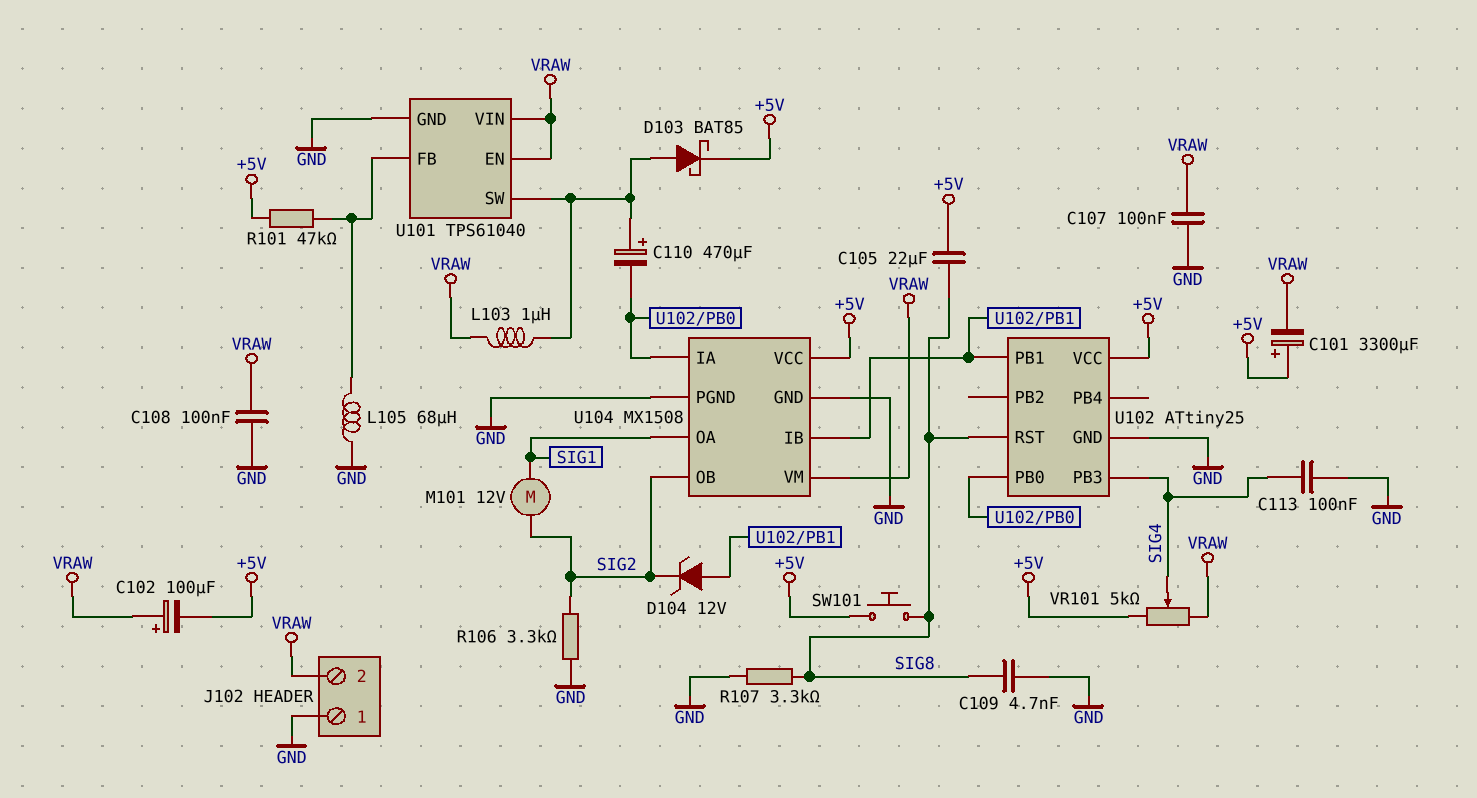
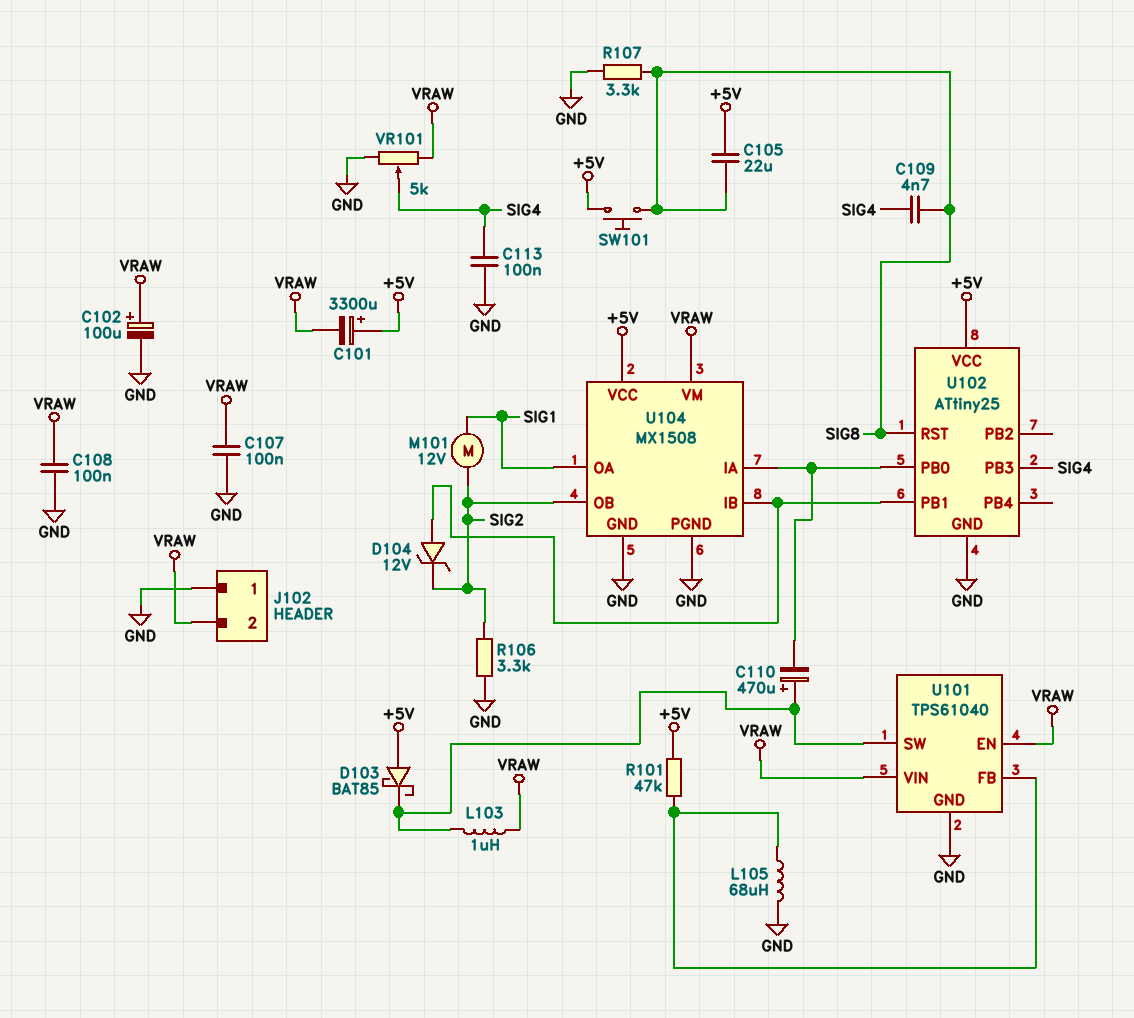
C102: 100uF (plus VRAW, minus +5V) -> 100uF (plus VRAW, minus GND)
C109: 4.7nF (GND, SIG8) -> 4.7nF (SIG4, SIG8)
D103: schottky BAT85 (A U101/SW, K +5V) -> schottky BAT85 (A +5V, K U101/SW)
VR101: 5k (+5V, VRAW, wiper SIG4) -> 5k (GND, VRAW, wiper SIG4)

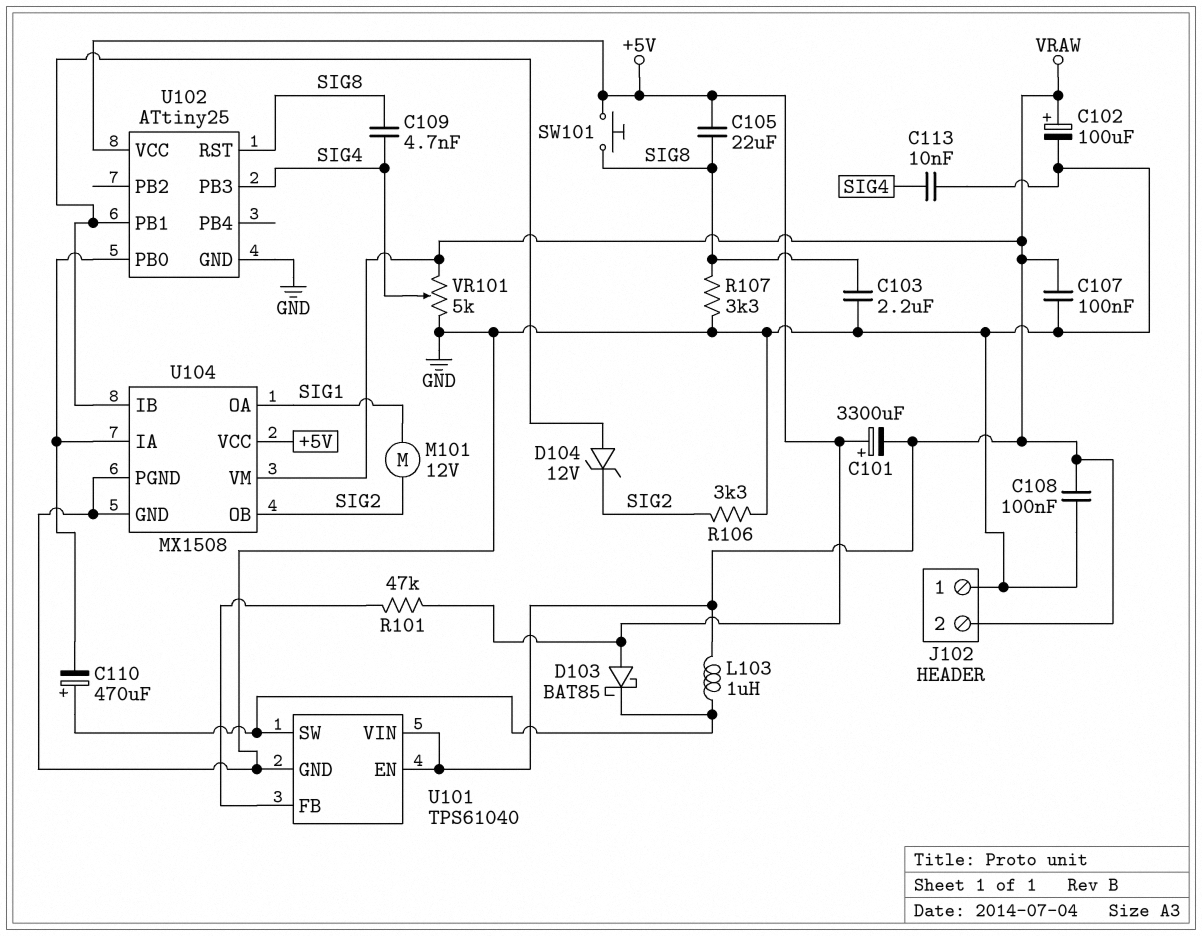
C103: none -> 2.2uF (GND, SIG8)
C113: 100nF (GND, SIG4) -> 10nF (GND, SIG4)
L105: 68uH (GND, U101/FB) -> none

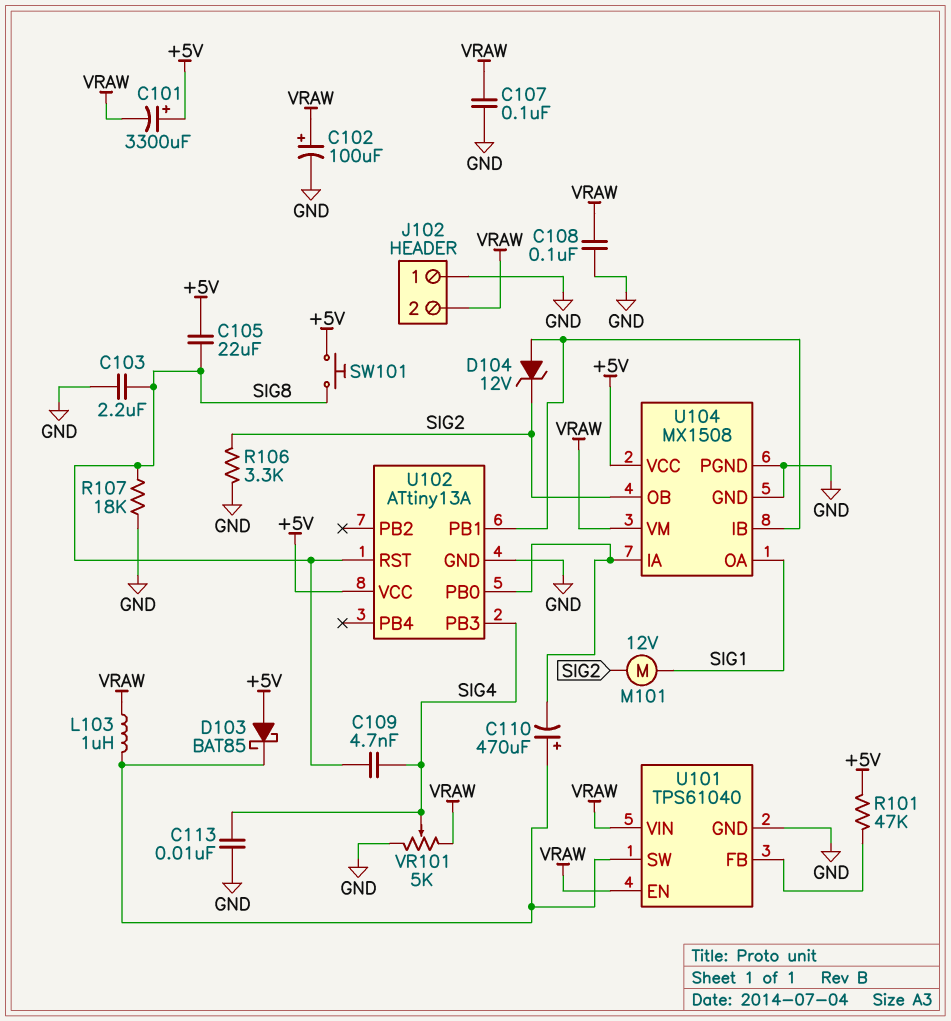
R107: 3.3k (GND, SIG8) -> 18k (GND, SIG8)
U102: ATtiny25 -> ATtiny13A

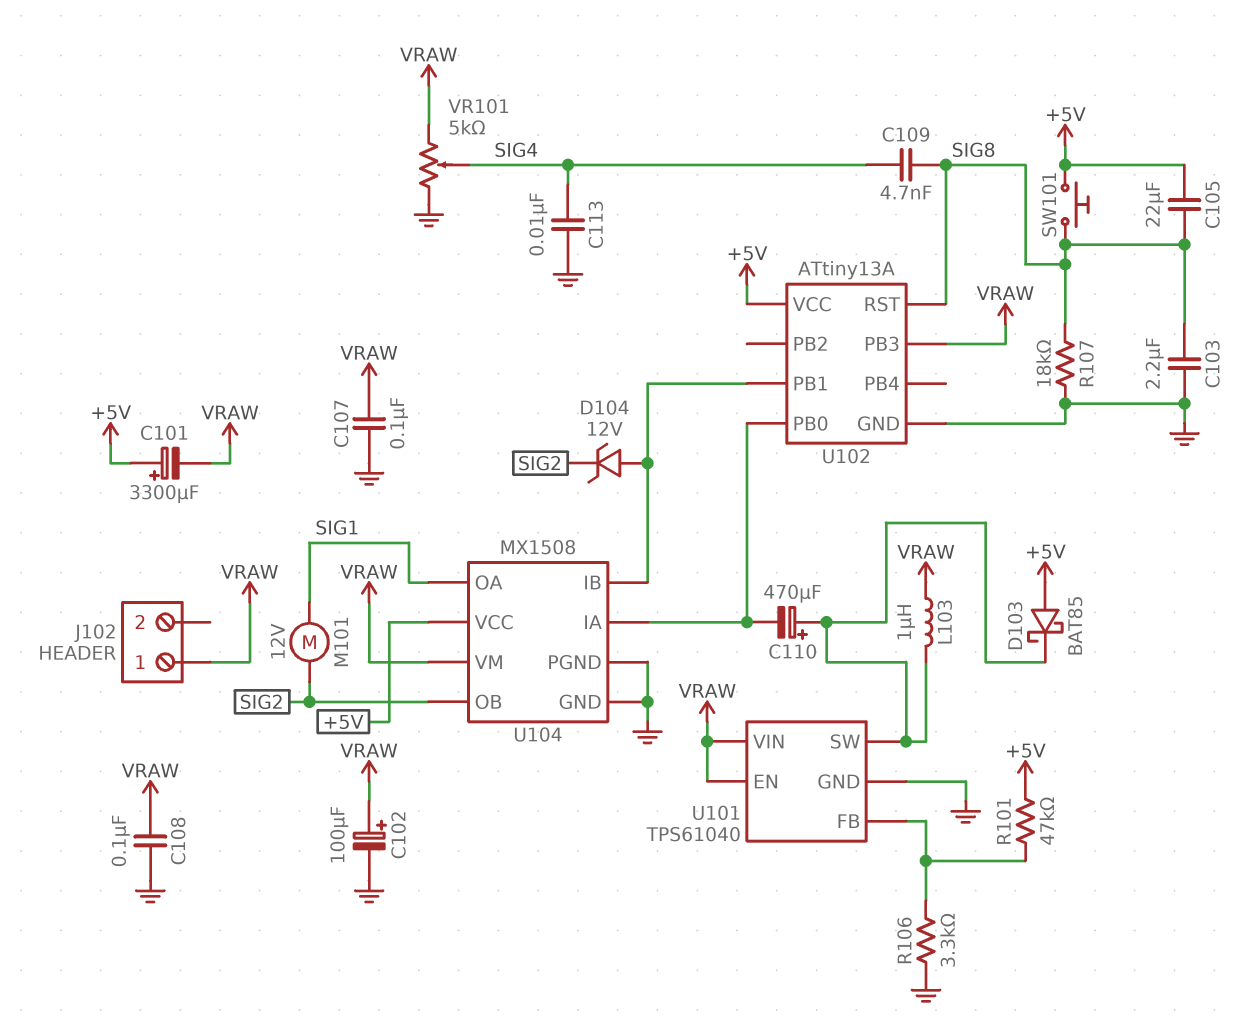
J102 pin 1: GND -> VRAW
J102 pin 2: VRAW -> none
R106: 3.3k (GND, SIG2) -> 3.3k (GND, U101/FB)
U102 pin PB3: SIG4 -> VRAW

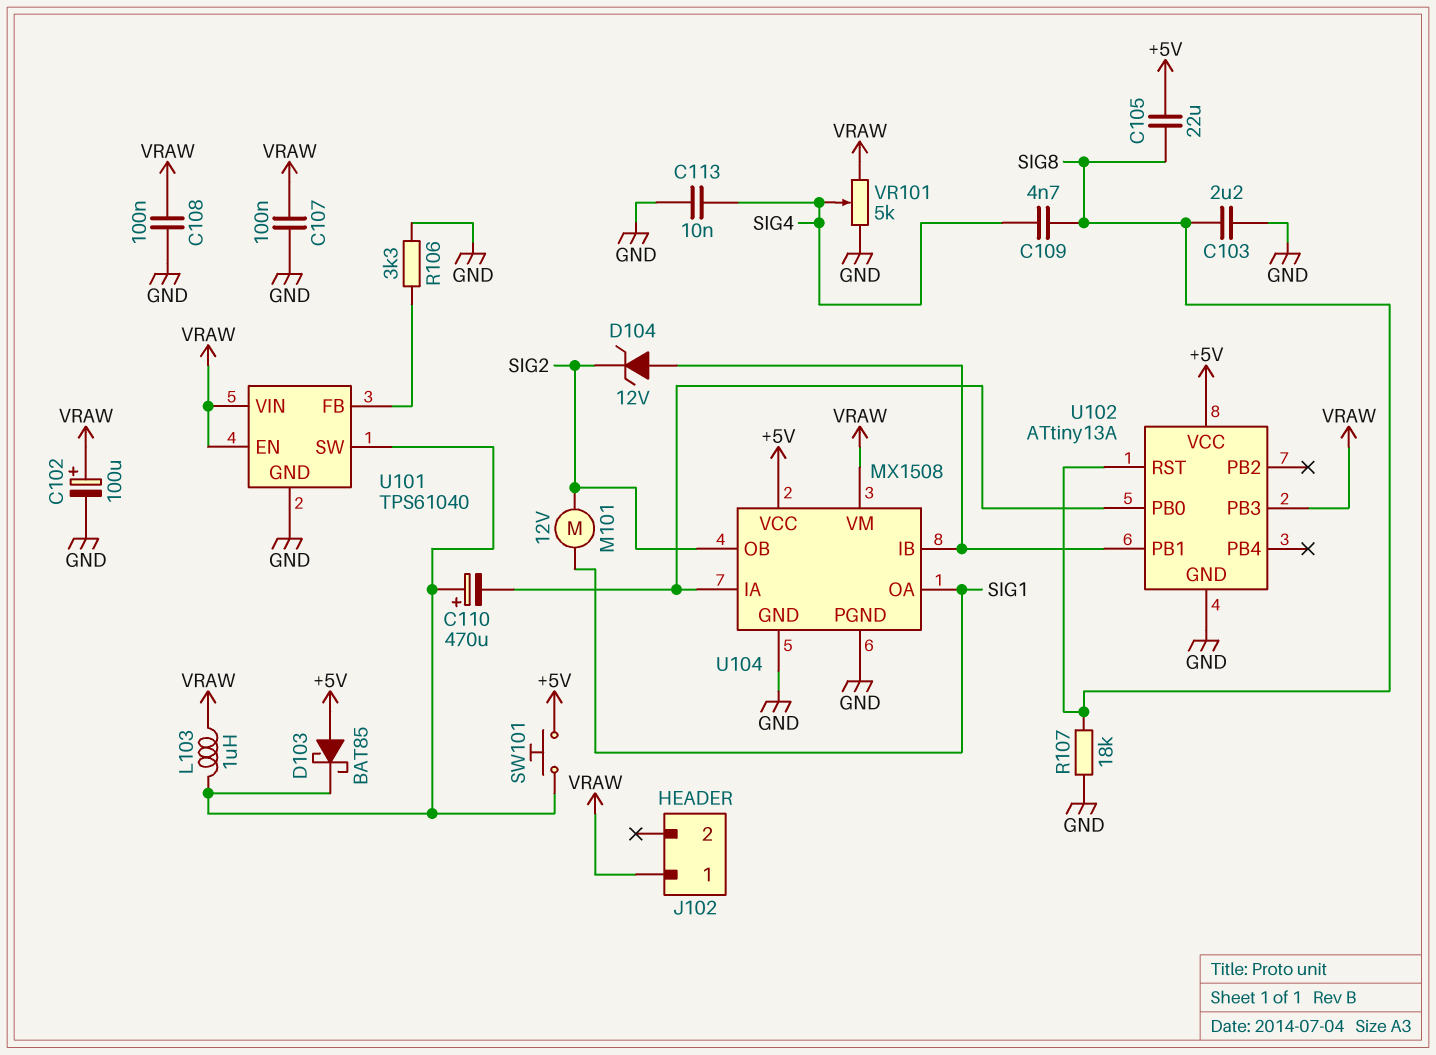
C101: 3300uF (plus +5V, minus VRAW) -> none
R101: 47k (+5V, U101/FB) -> none
SW101: button (+5V, SIG8) -> button (+5V, U101/SW)

